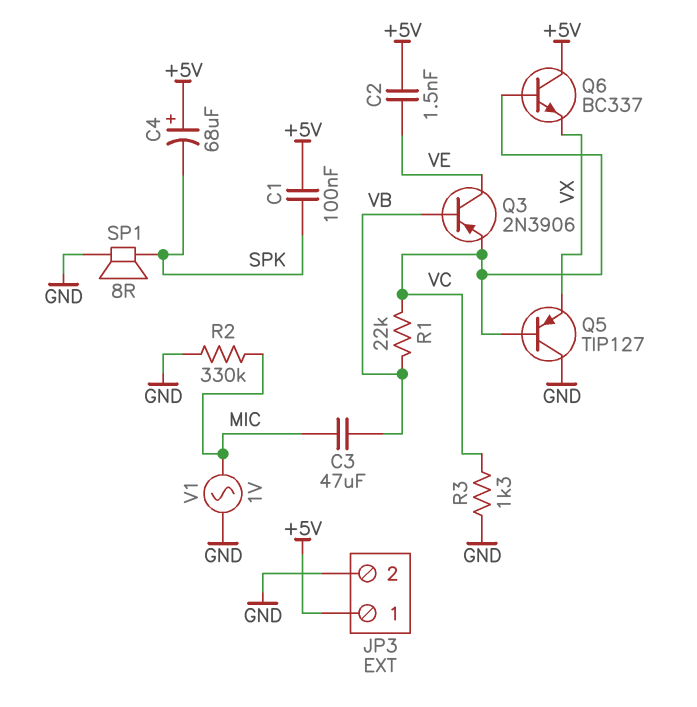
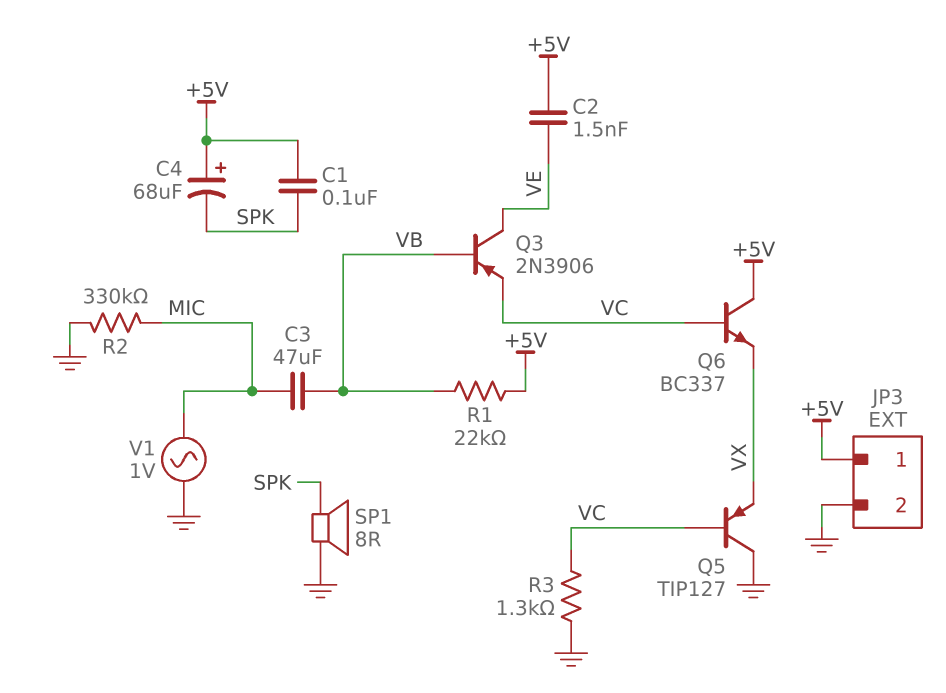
R1: 22k (VB, VC) -> 22k (+5V, VB)

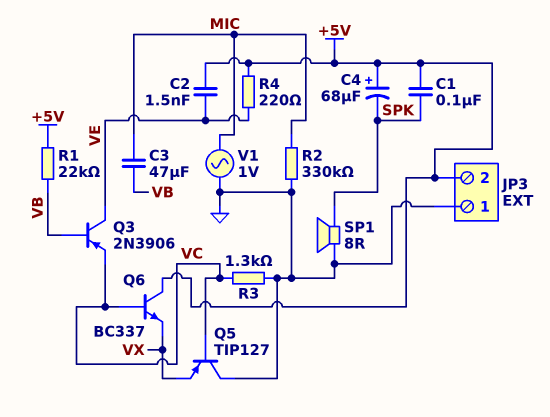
JP3 pin 1: +5V -> GND
JP3 pin 2: GND -> +5V
R4: none -> 220 (+5V, VE)

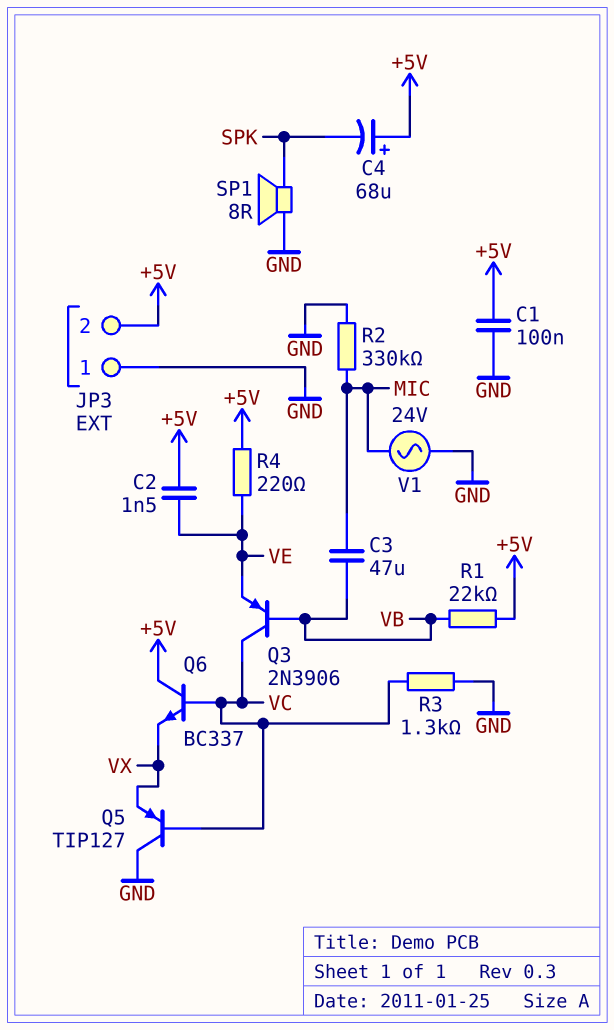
C1: 100nF (+5V, SPK) -> 100nF (+5V, GND)
Q3: PNP 2N3906 (B VB, C VE, E VC) -> PNP 2N3906 (B VB, C VC, E VE)
V1: AC 1V (GND, MIC) -> AC 24V (GND, MIC)

